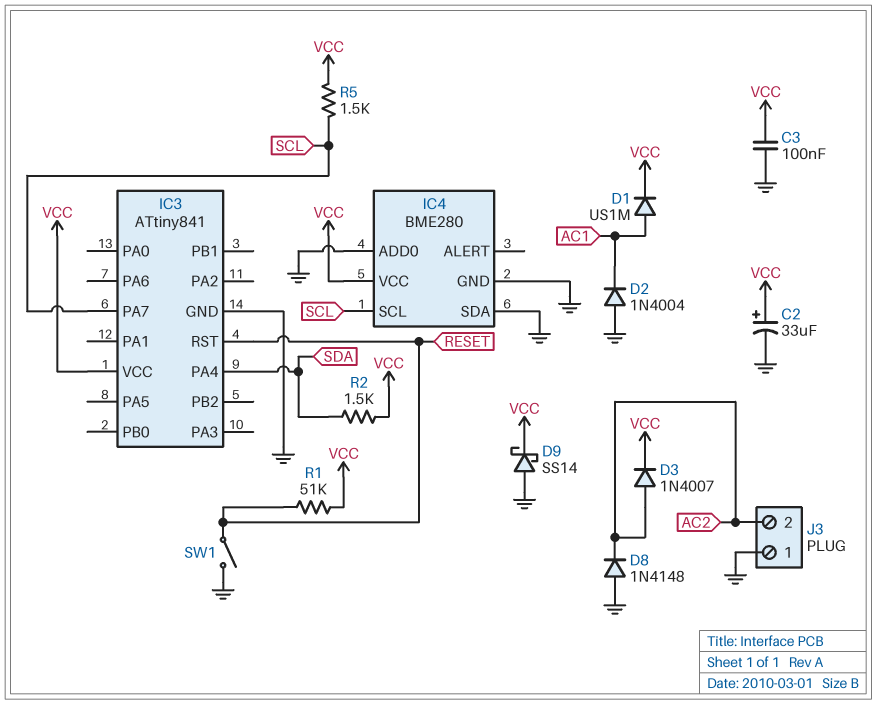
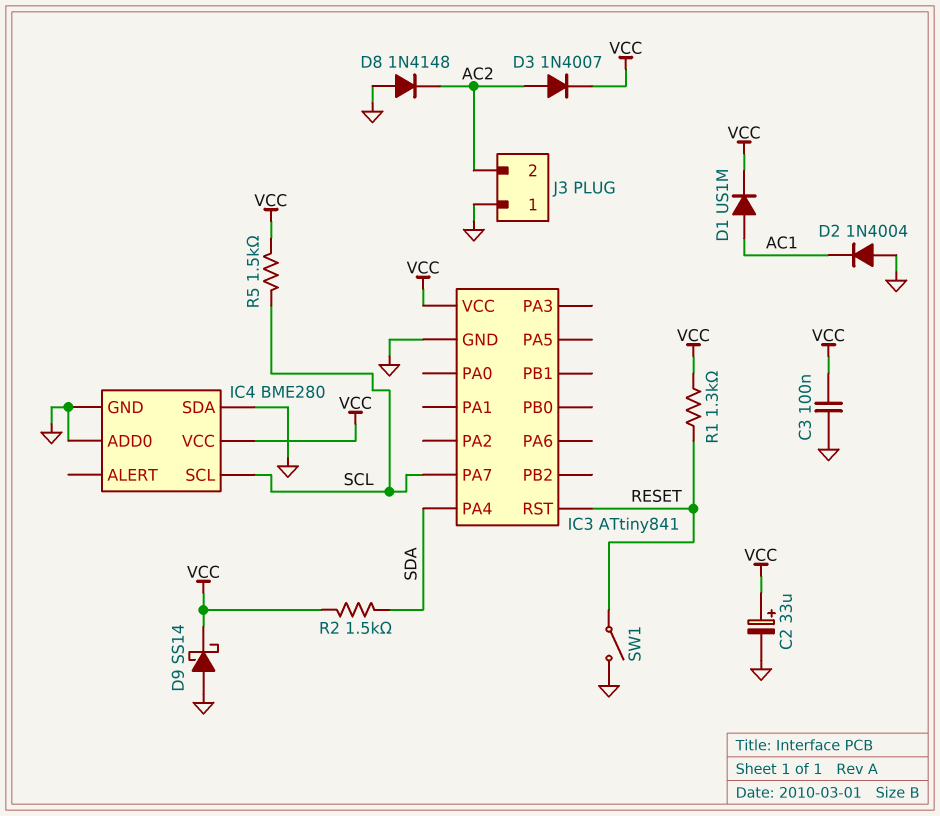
R1: 51k (RESET, VCC) -> 1.3k (RESET, VCC)

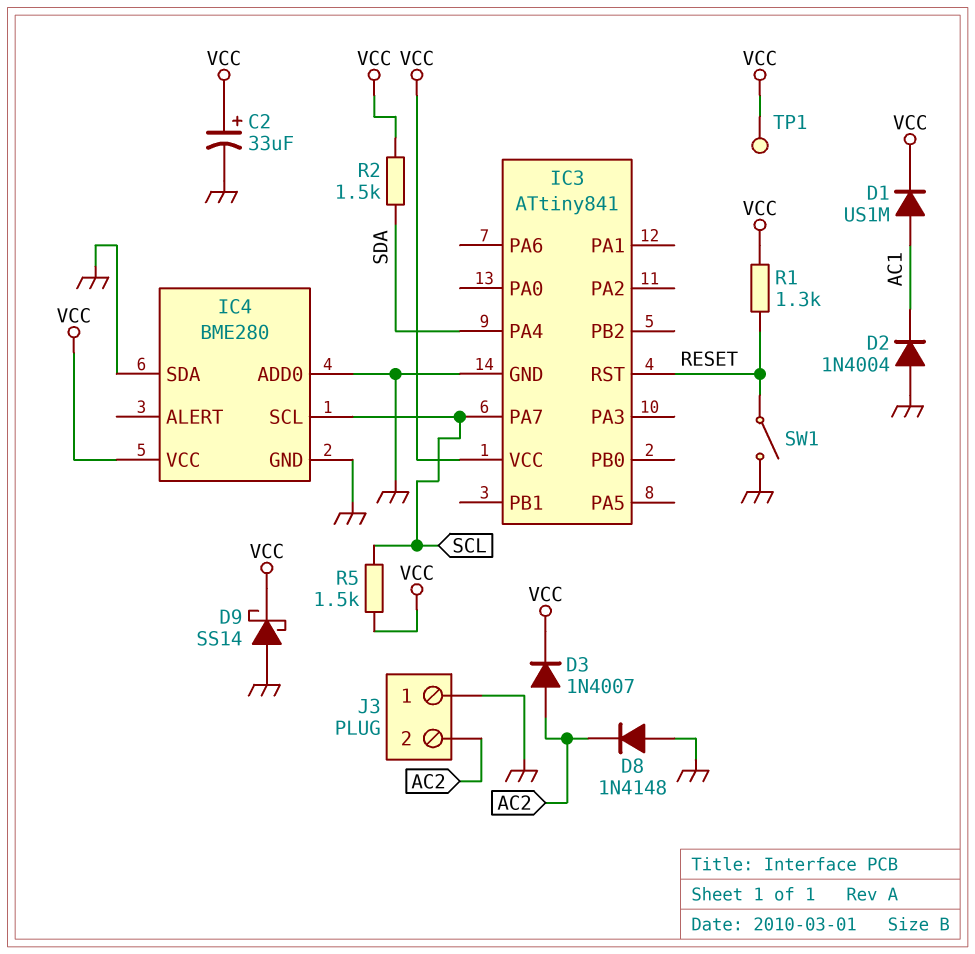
C3: 100nF (GND, VCC) -> none
TP1: none -> test point (VCC)

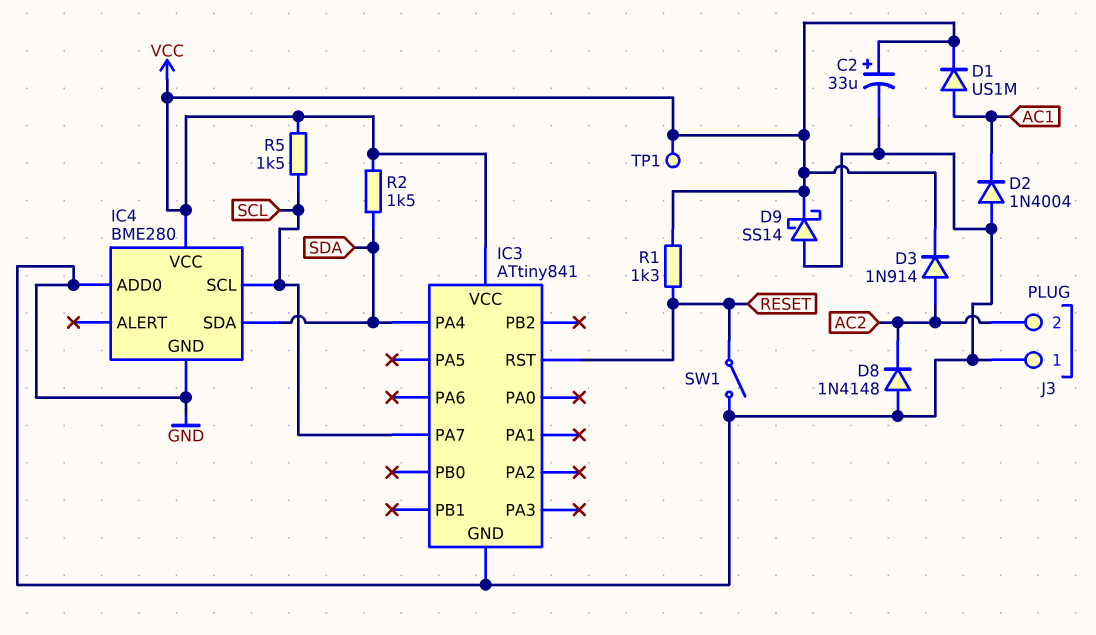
D3: diode 1N4007 (A AC2, K VCC) -> diode 1N914 (A AC2, K VCC)
IC4 pin SDA: GND -> SDA

